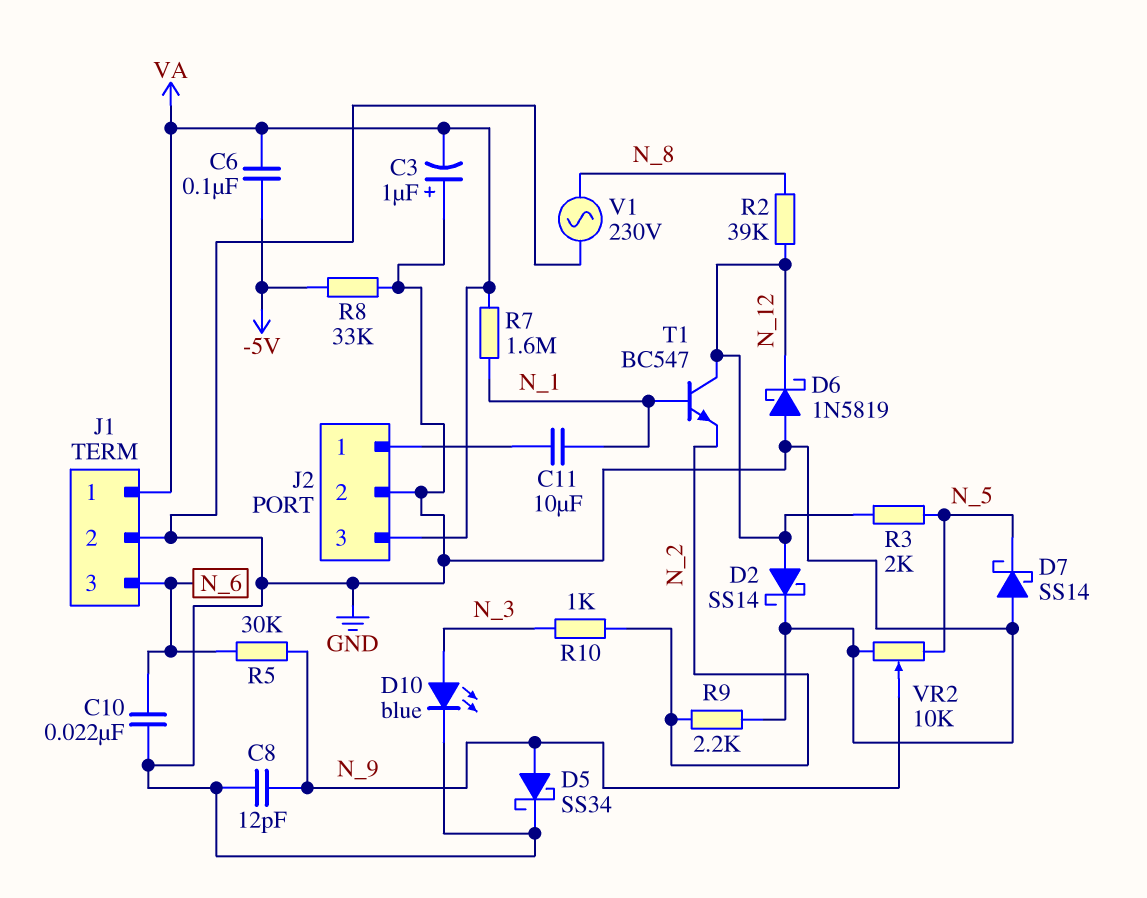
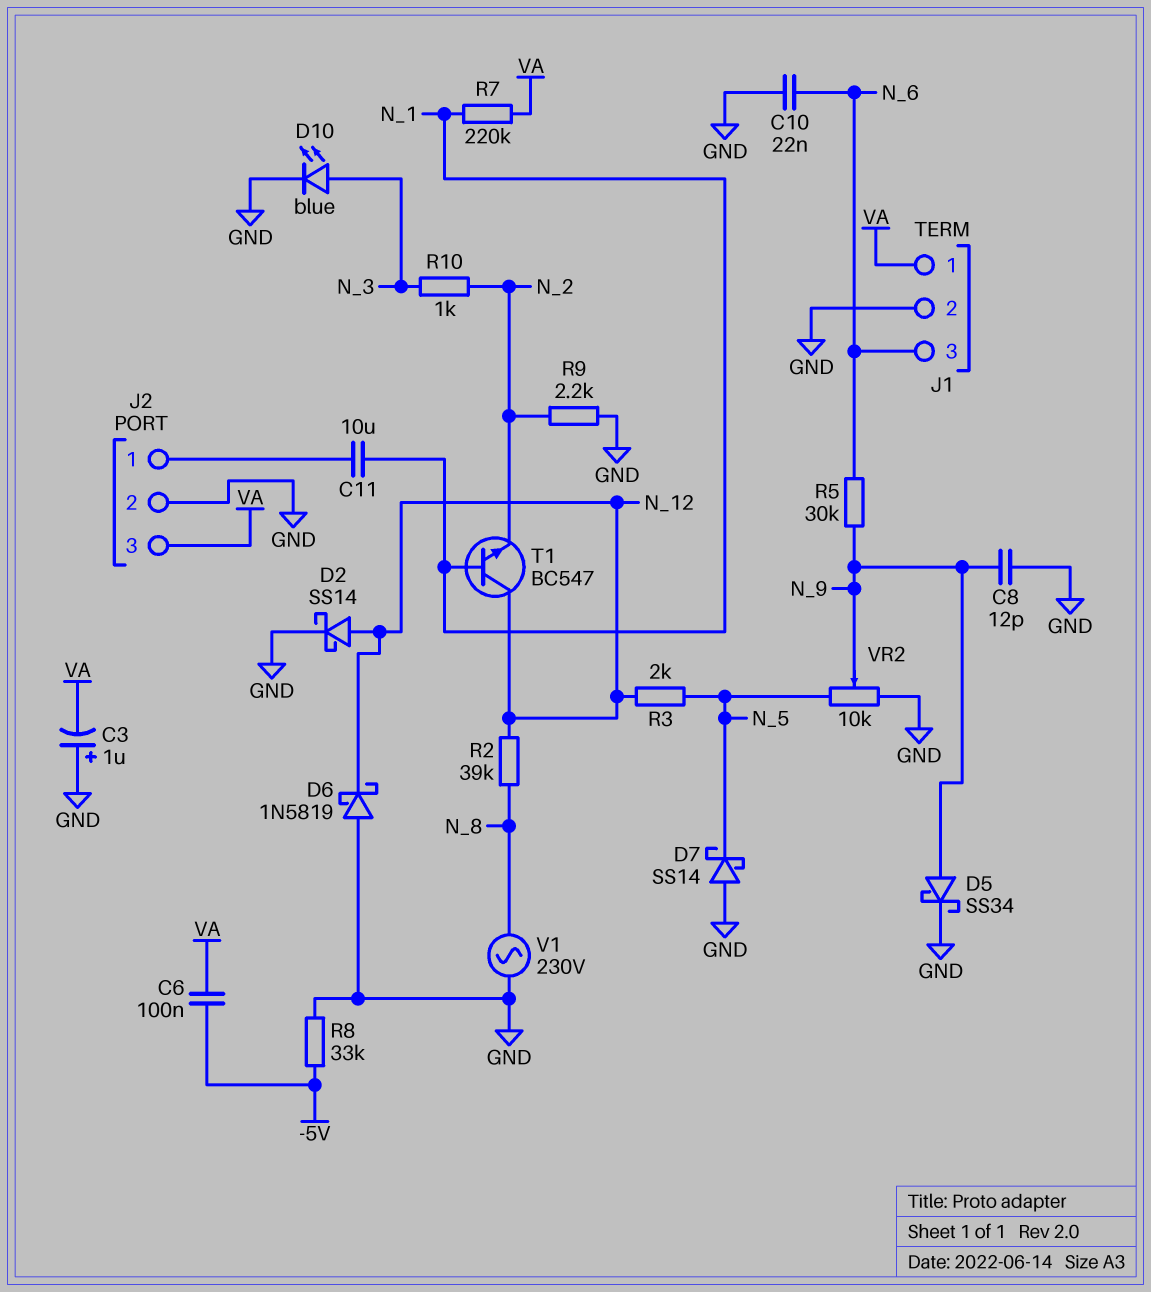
R7: 1.6M (N_1, VA) -> 220k (N_1, VA)

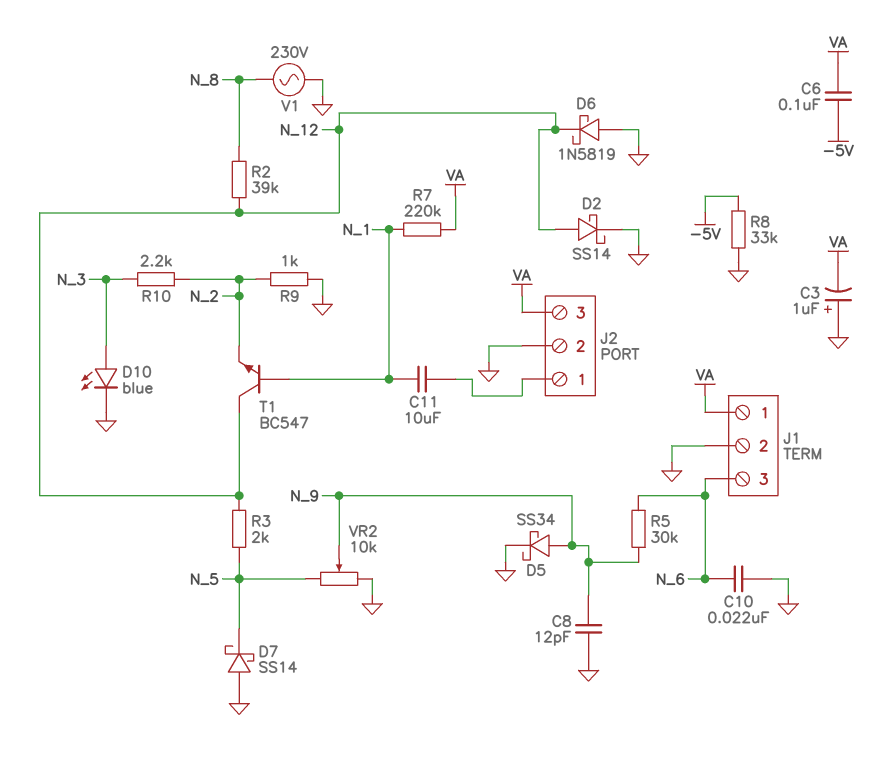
R9: 2.2k (GND, N_2) -> 1k (GND, N_2)
R10: 1k (N_2, N_3) -> 2.2k (N_2, N_3)

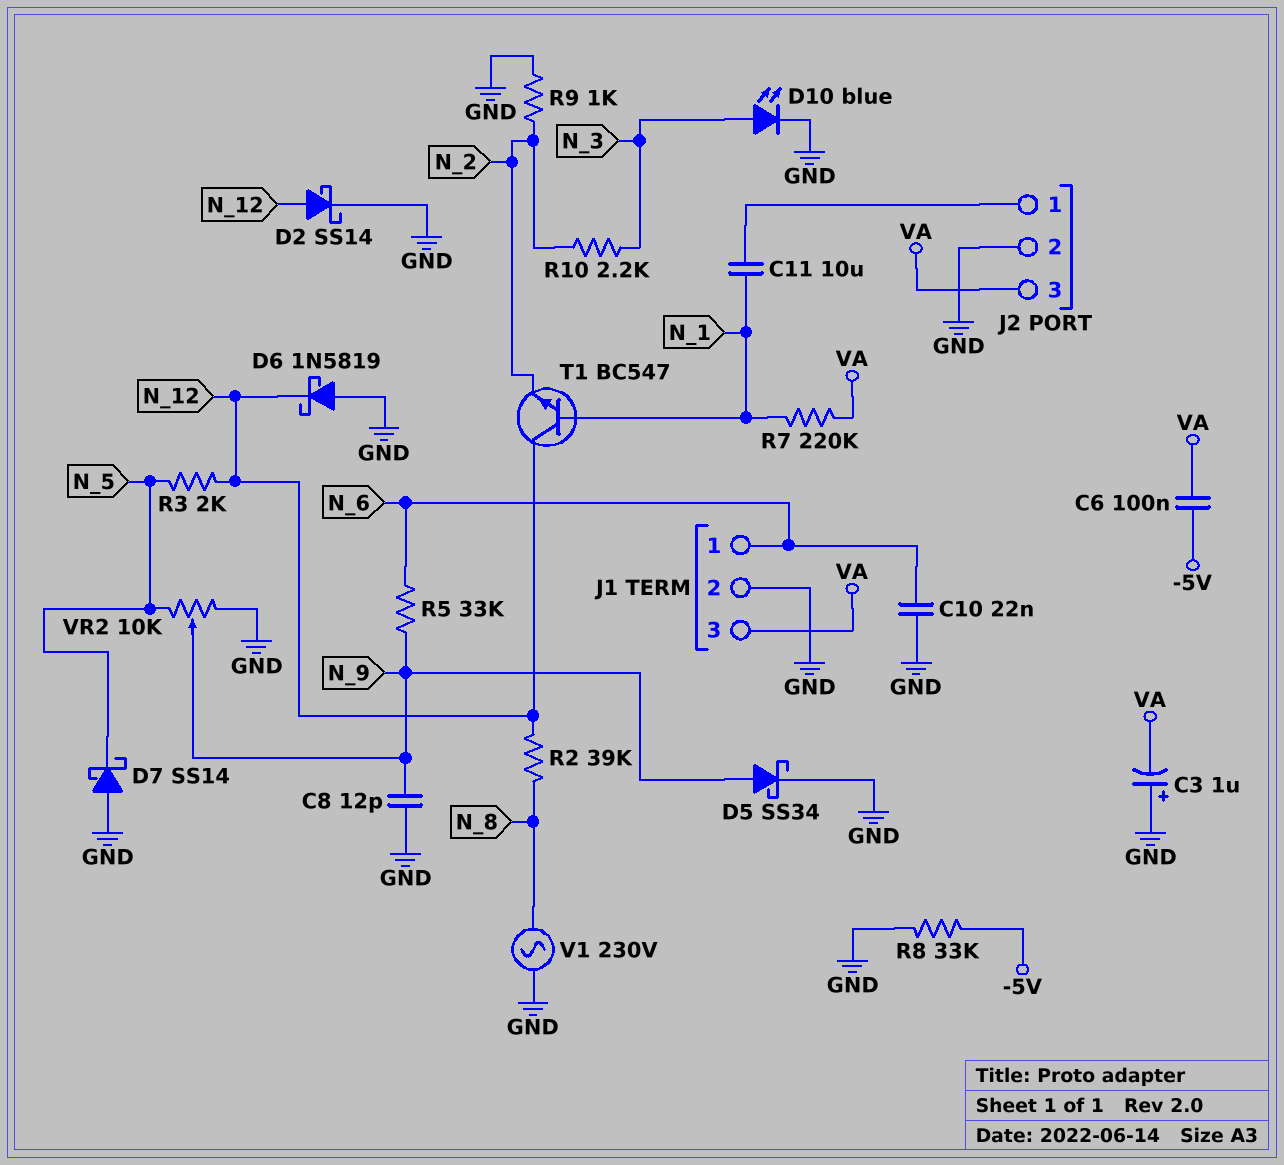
J1 pin 1: VA -> N_6
J1 pin 3: N_6 -> VA
R5: 30k (N_6, N_9) -> 33k (N_6, N_9)

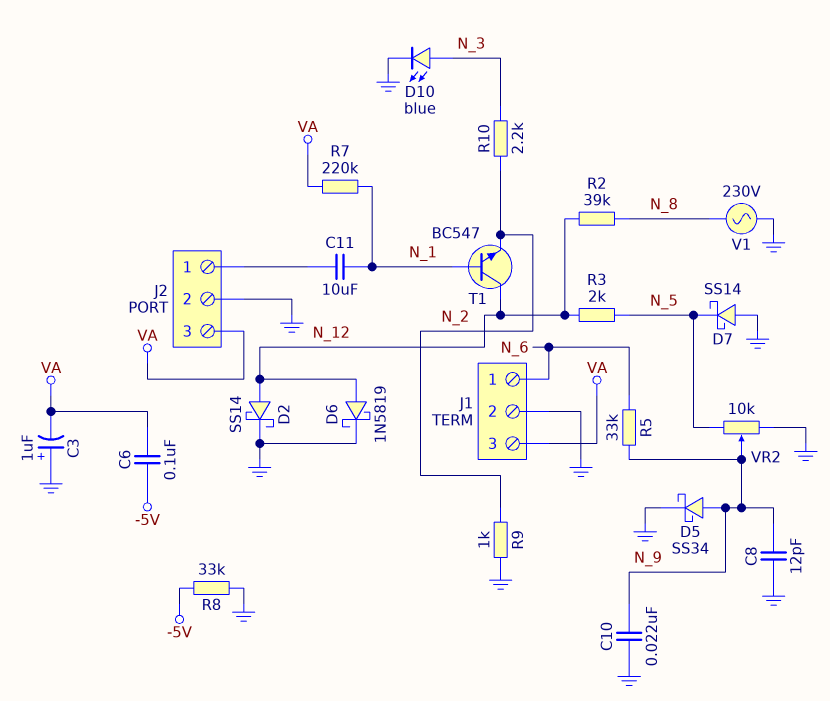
C10: 22nF (GND, N_6) -> 22nF (GND, N_9)
D6: schottky 1N5819 (A GND, K N_12) -> schottky 1N5819 (A N_12, K GND)

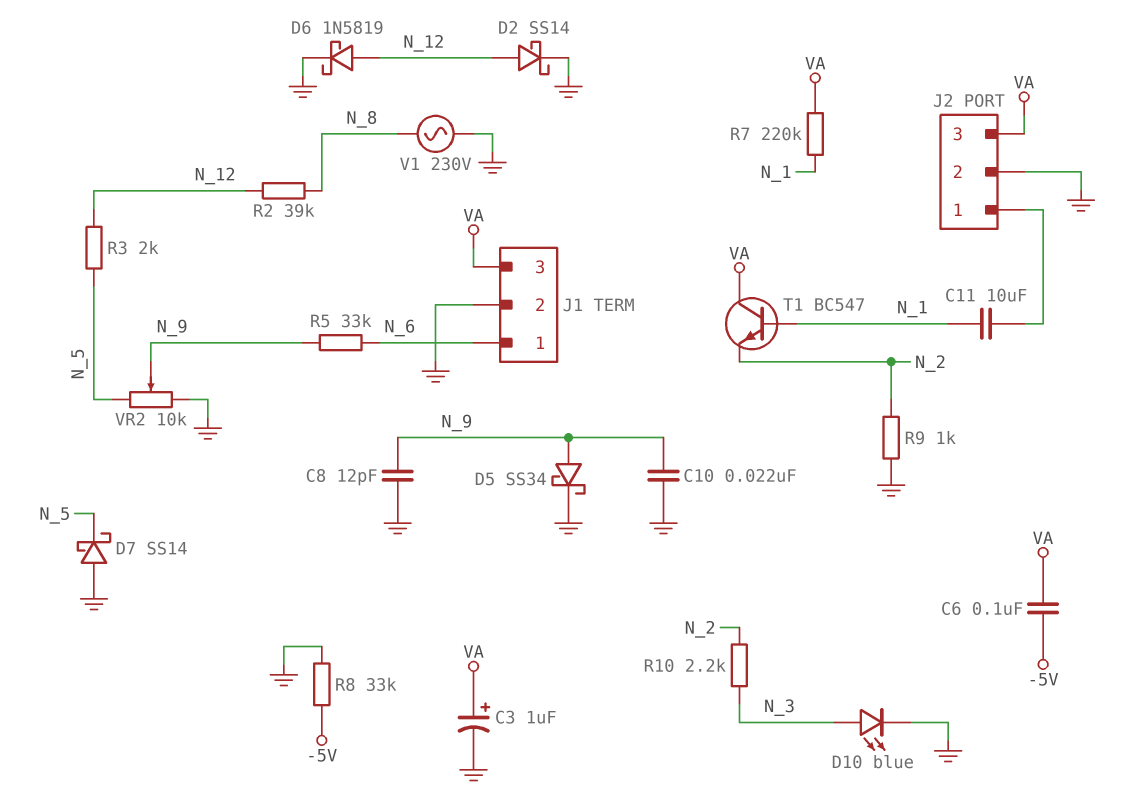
C3: 1uF (plus GND, minus VA) -> 1uF (plus VA, minus GND)
T1: NPN BC547 (B N_1, C N_12, E N_2) -> NPN BC547 (B N_1, C VA, E N_2)

